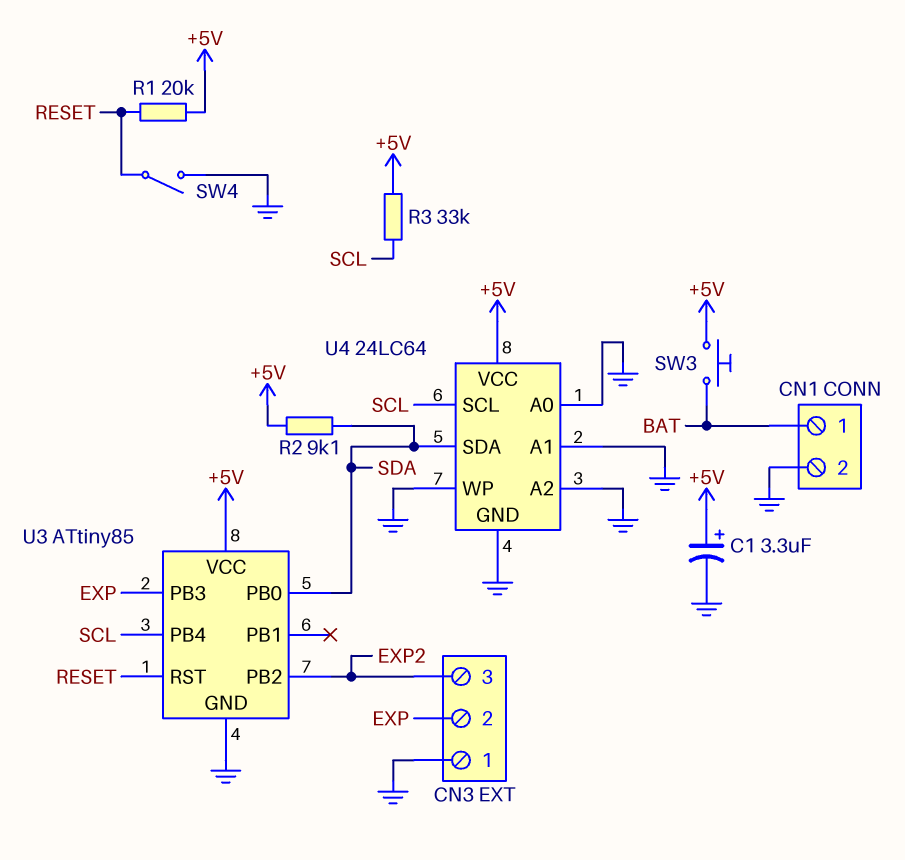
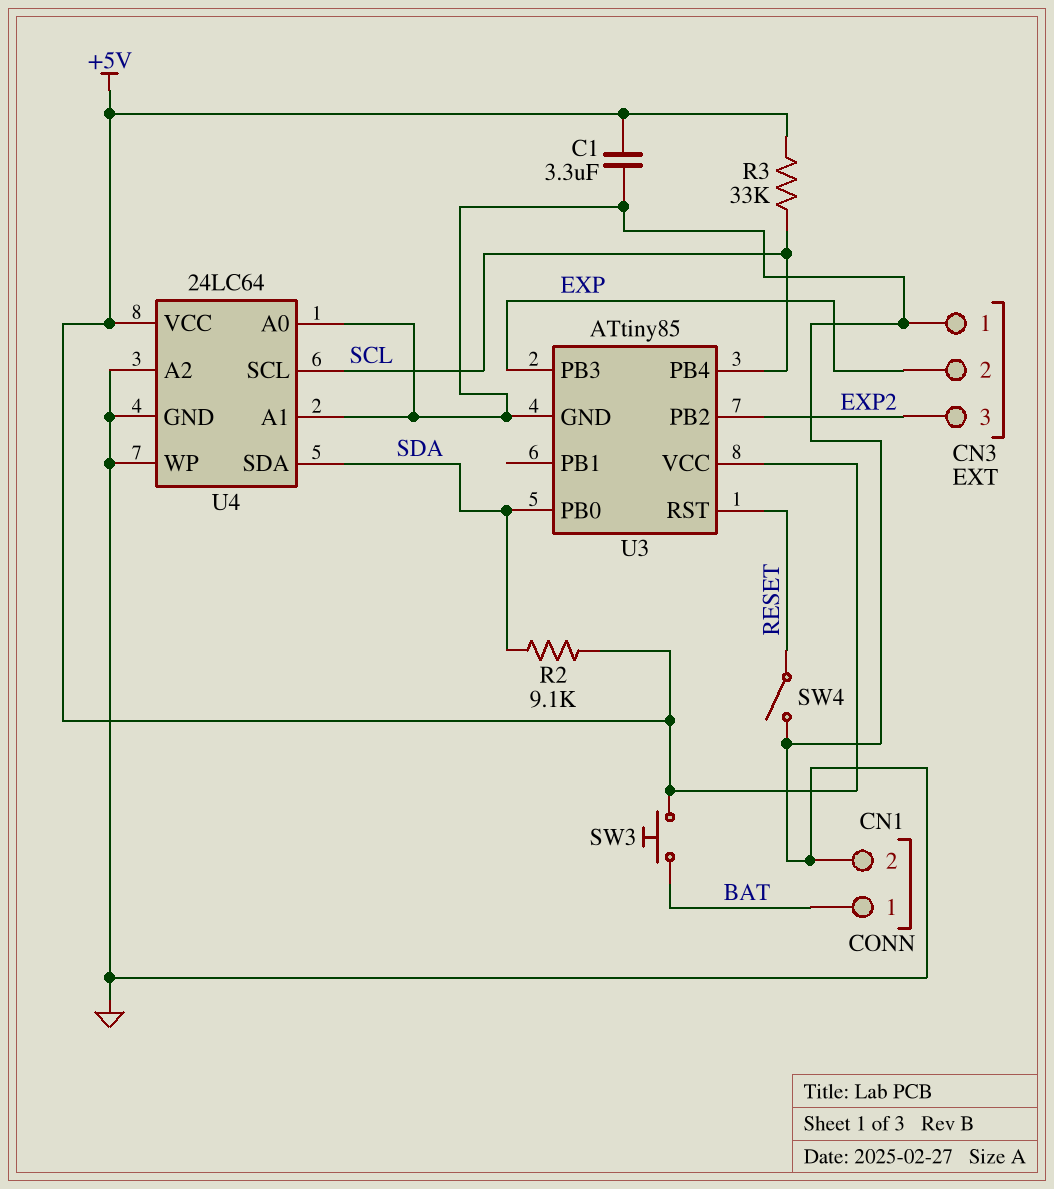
C1: 3.3uF (plus +5V, minus GND) -> 3.3uF (+5V, GND)
R1: 20k (+5V, RESET) -> none

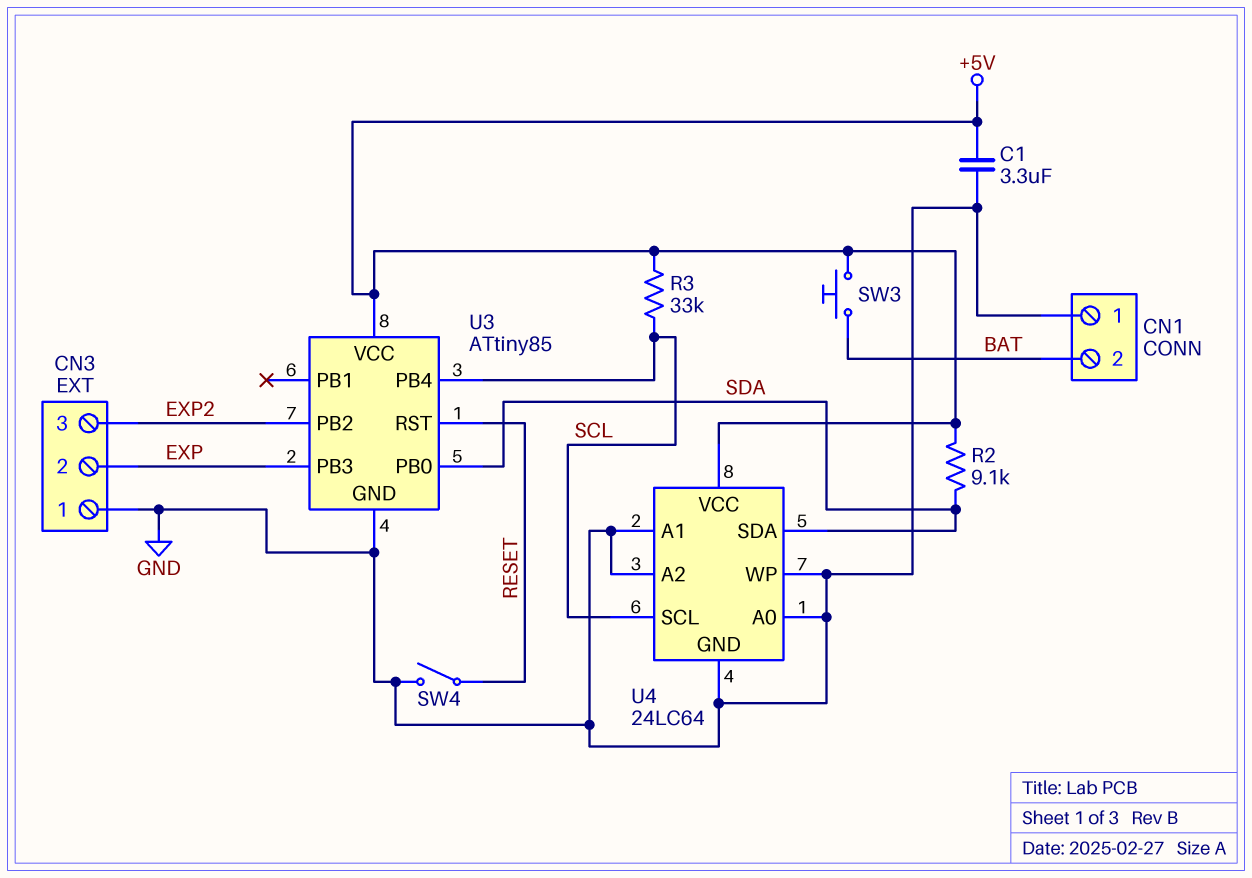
CN1 pin 1: BAT -> GND
CN1 pin 2: GND -> BAT

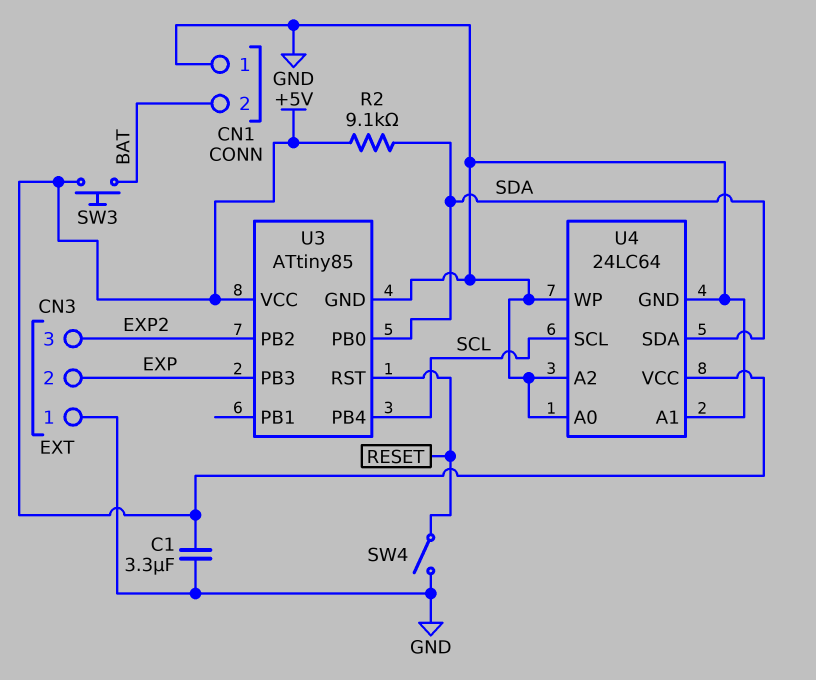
R3: 33k (+5V, SCL) -> none

